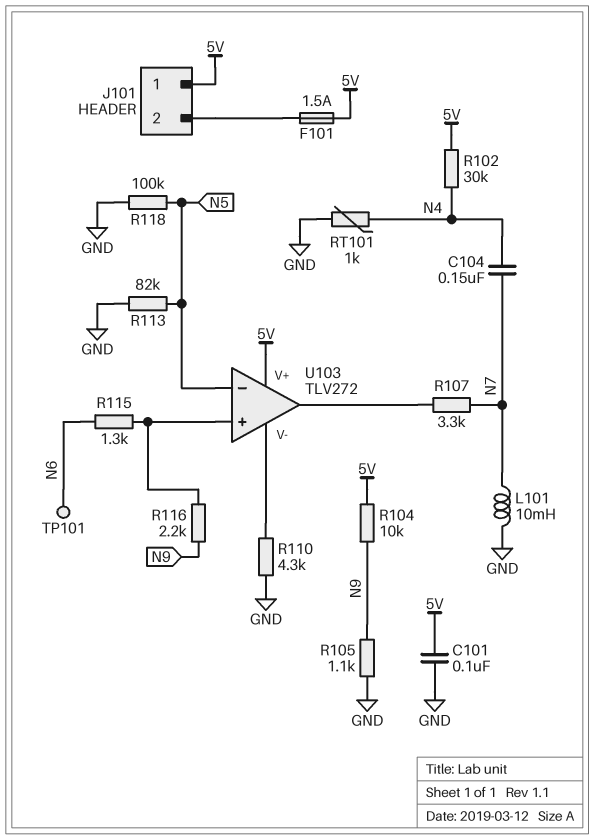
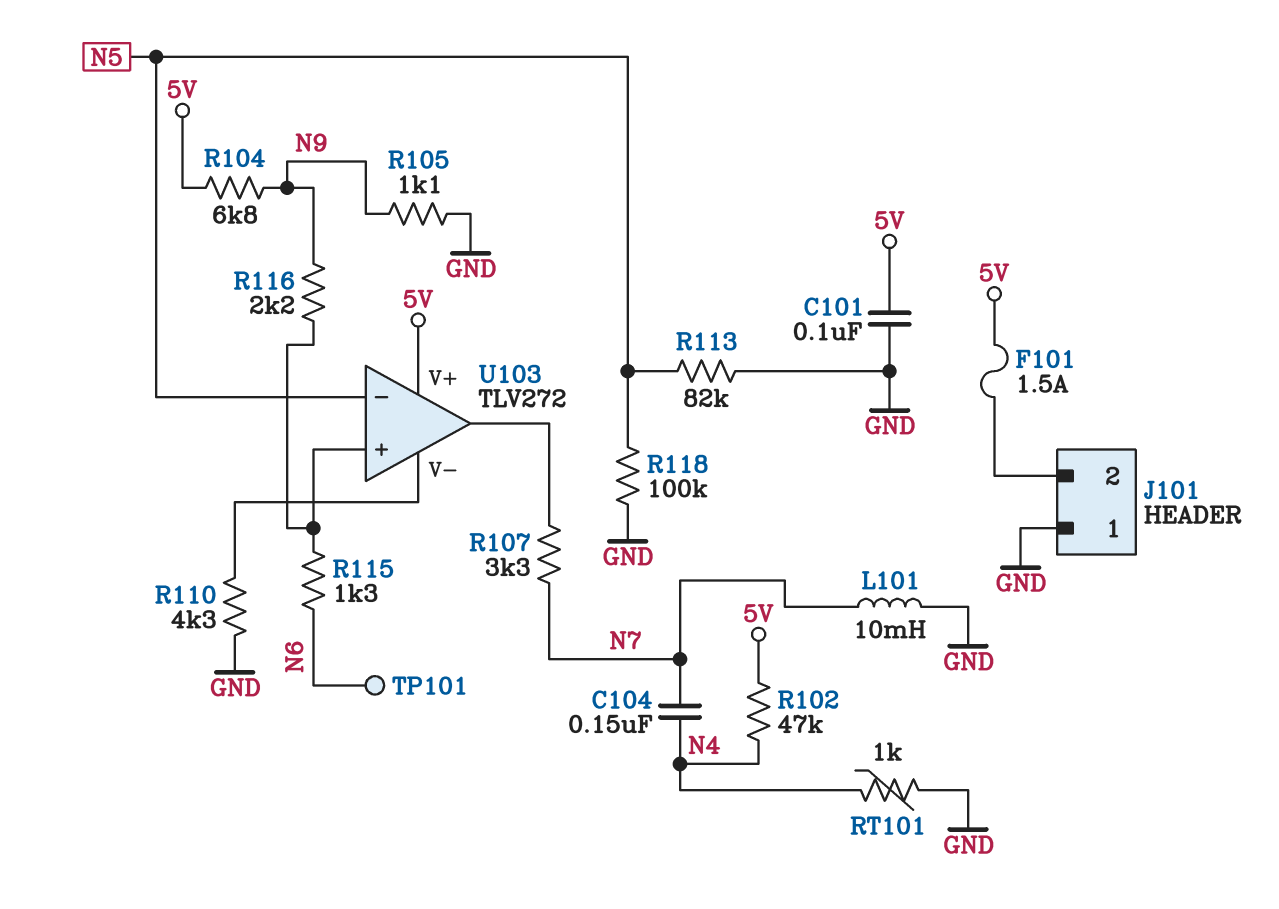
J101 pin 1: 5V -> GND
R102: 30k (5V, N4) -> 47k (5V, N4)
R104: 10k (5V, N9) -> 6.8k (5V, N9)

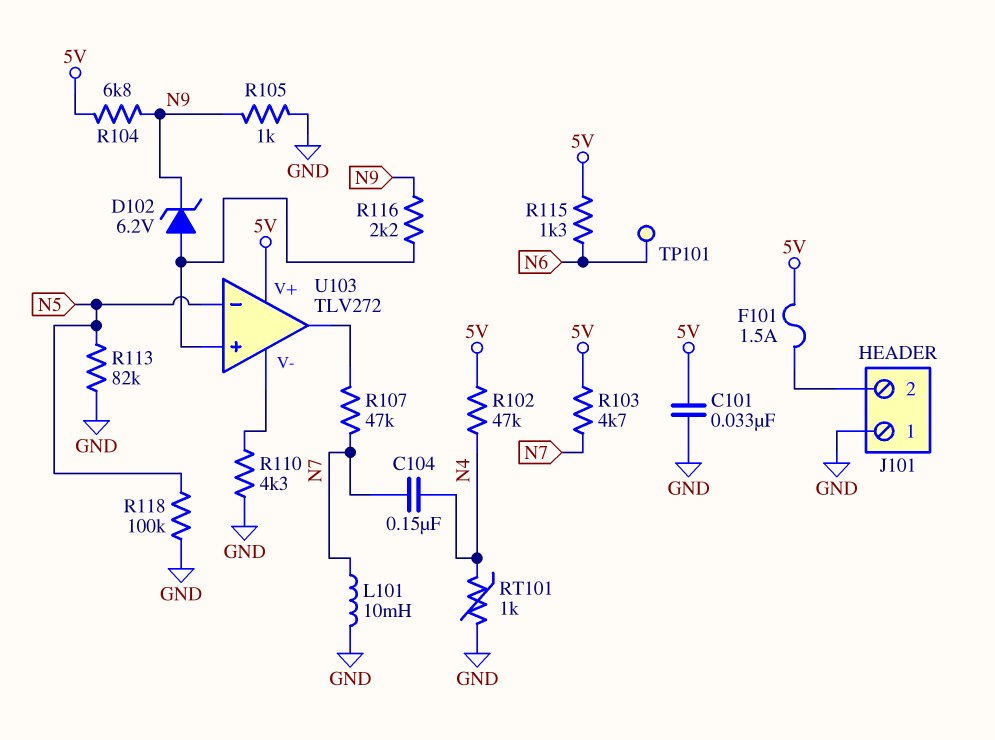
C101: 100nF (5V, GND) -> 33nF (5V, GND)
D102: none -> zener 6.2V (A U103/in+, K N9)
R103: none -> 4.7k (5V, N7)
R105: 1.1k (GND, N9) -> 1k (GND, N9)
R107: 3.3k (N7, U103/out) -> 47k (N7, U103/out)
R115: 1.3k (N6, U103/in+) -> 1.3k (5V, N6)

